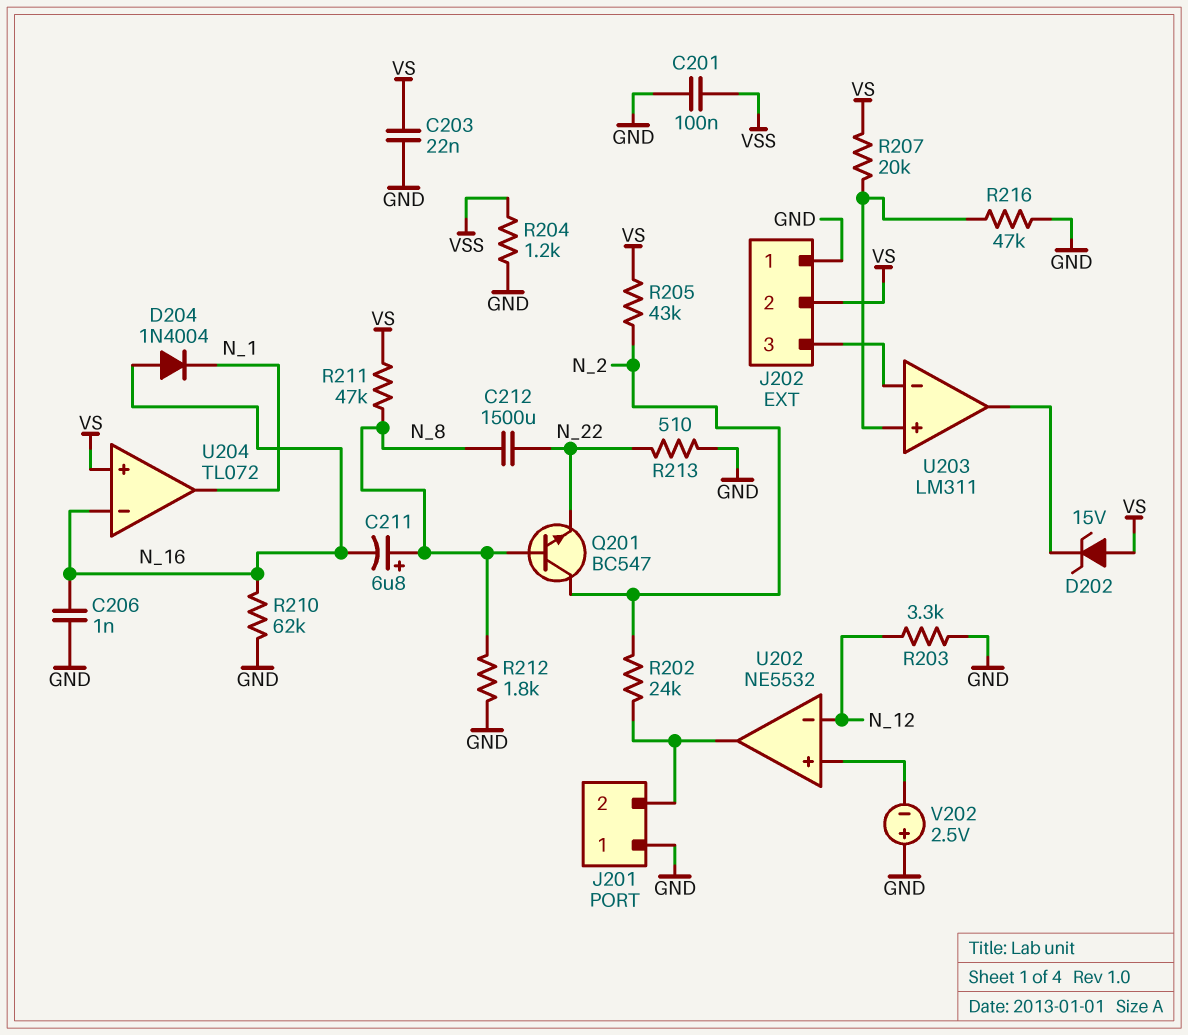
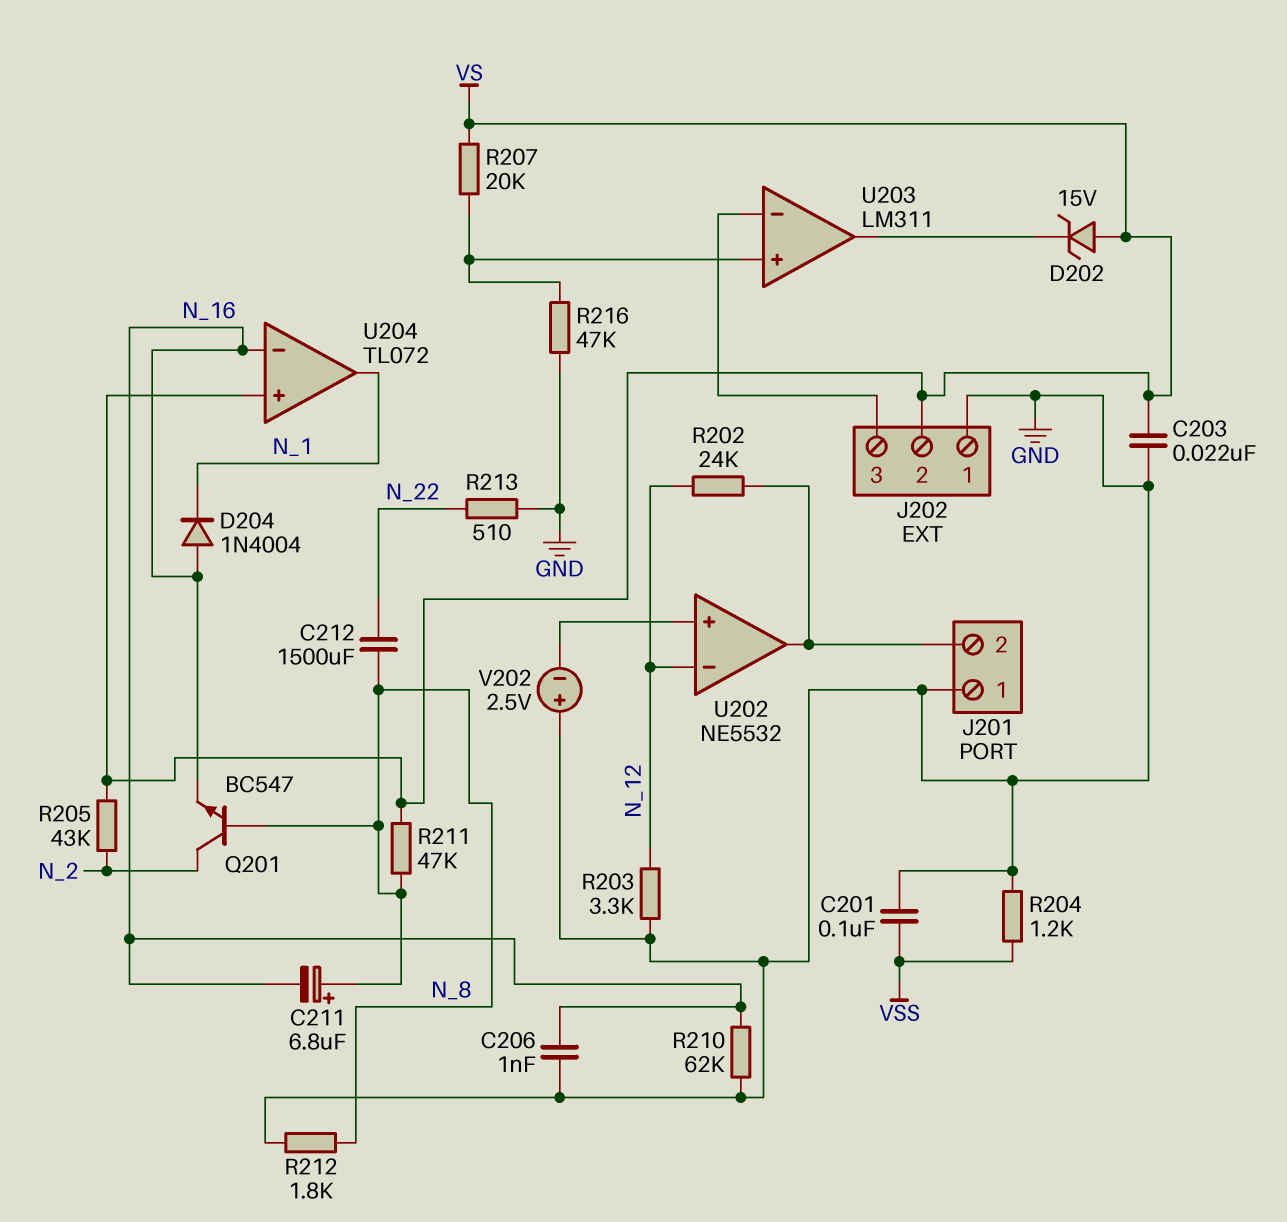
Q201: NPN BC547 (B N_8, C N_2, E N_22) -> NPN BC547 (B N_8, C N_2, E N_16)
R202: 24k (J201/2, N_2) -> 24k (J201/2, N_12)

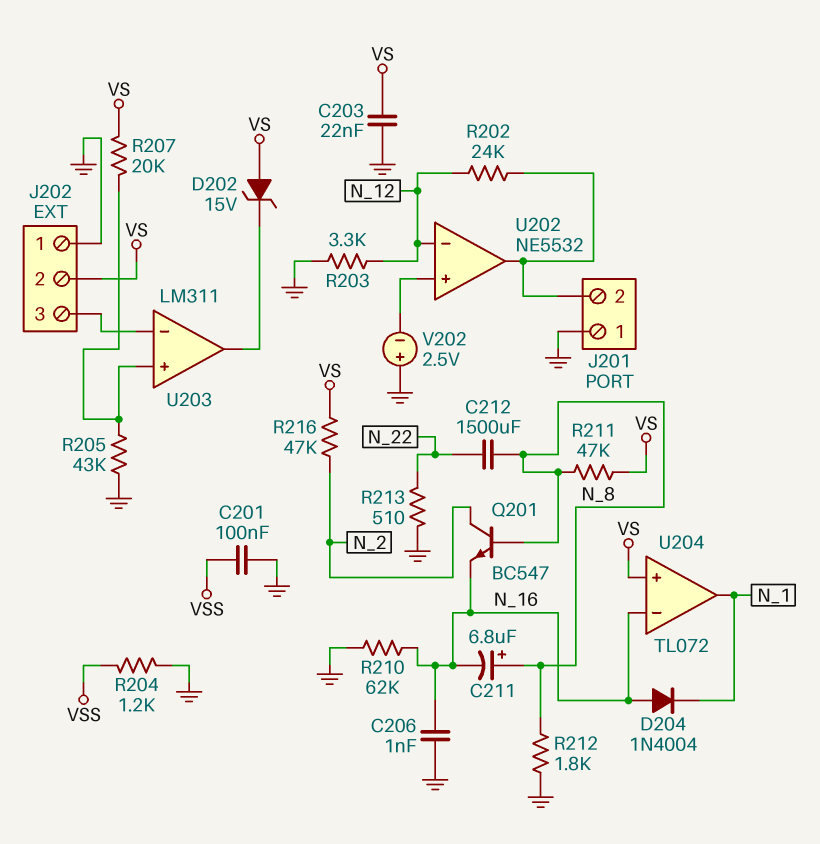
R205: 43k (N_2, VS) -> 43k (GND, U203/in+)
R216: 47k (GND, U203/in+) -> 47k (N_2, VS)

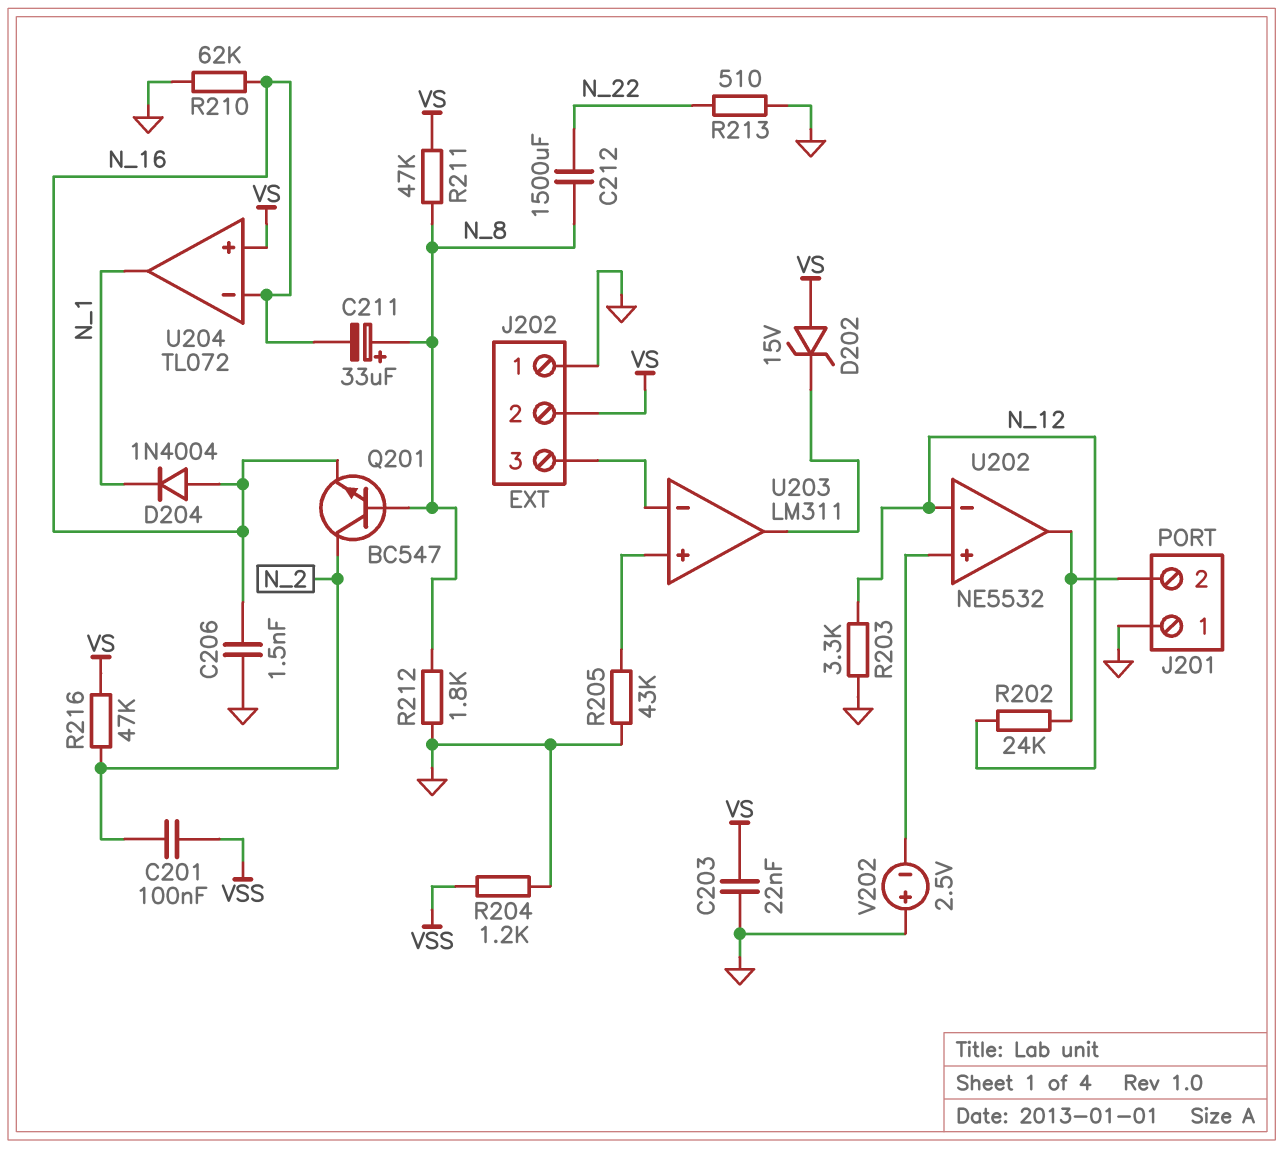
C201: 100nF (GND, VSS) -> 100nF (N_2, VSS)
C206: 1nF (GND, N_16) -> 1.5nF (GND, N_16)
C211: 6.8uF (plus N_8, minus N_16) -> 33uF (plus N_8, minus N_16)
R207: 20k (U203/in+, VS) -> none

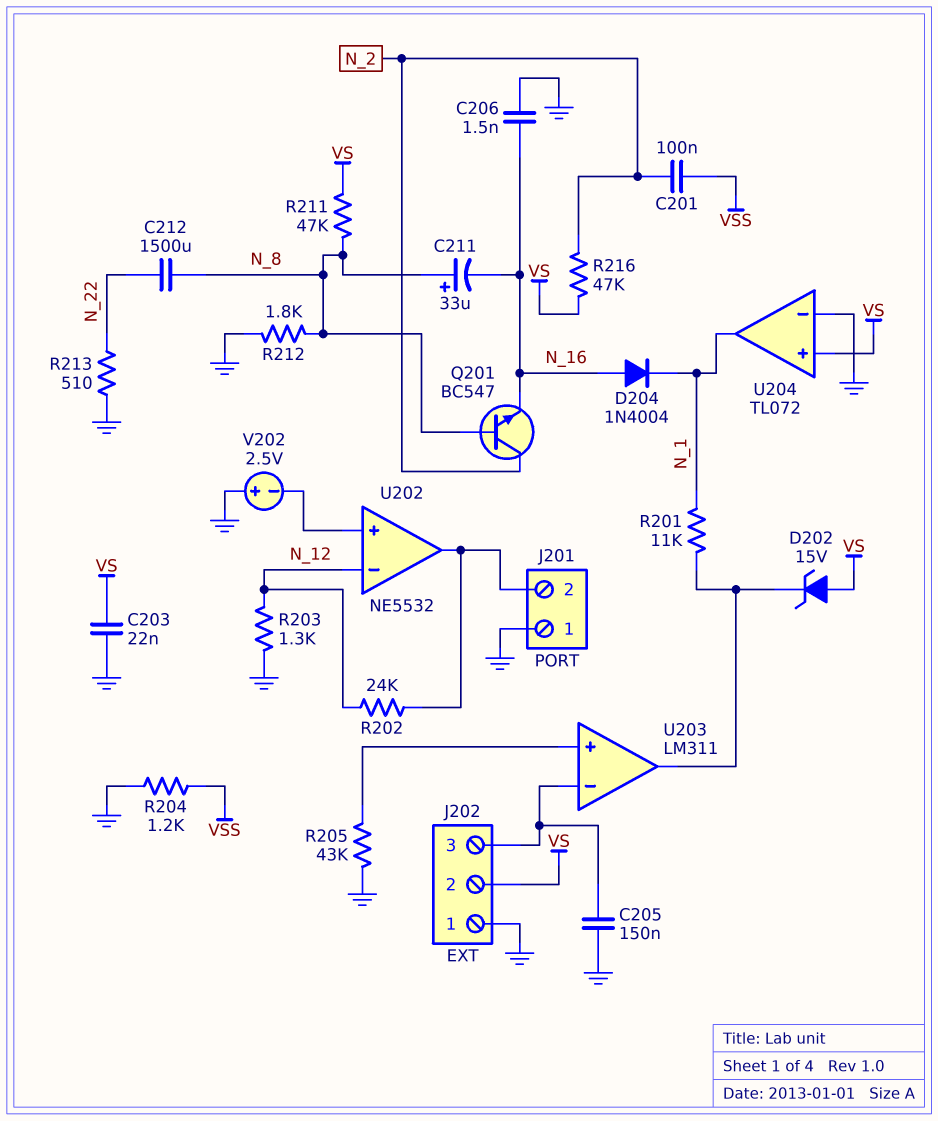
C205: none -> 150nF (GND, J202/3)
R201: none -> 11k (N_1, U203/out)
R203: 3.3k (GND, N_12) -> 1.3k (GND, N_12)
R210: 62k (GND, N_16) -> none
U204 pin in-: N_16 -> GND

